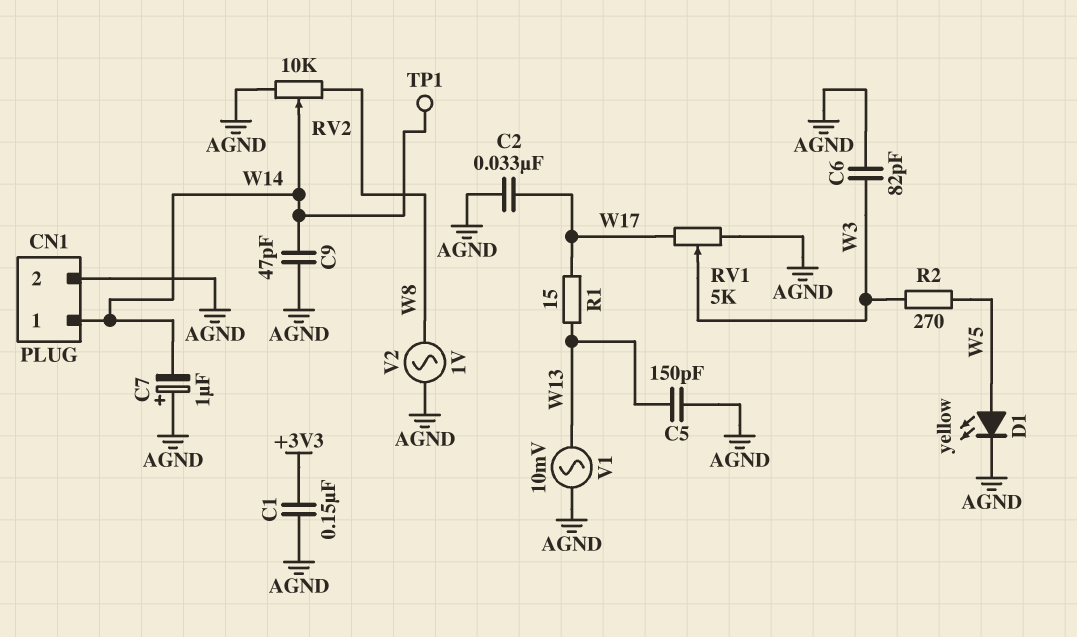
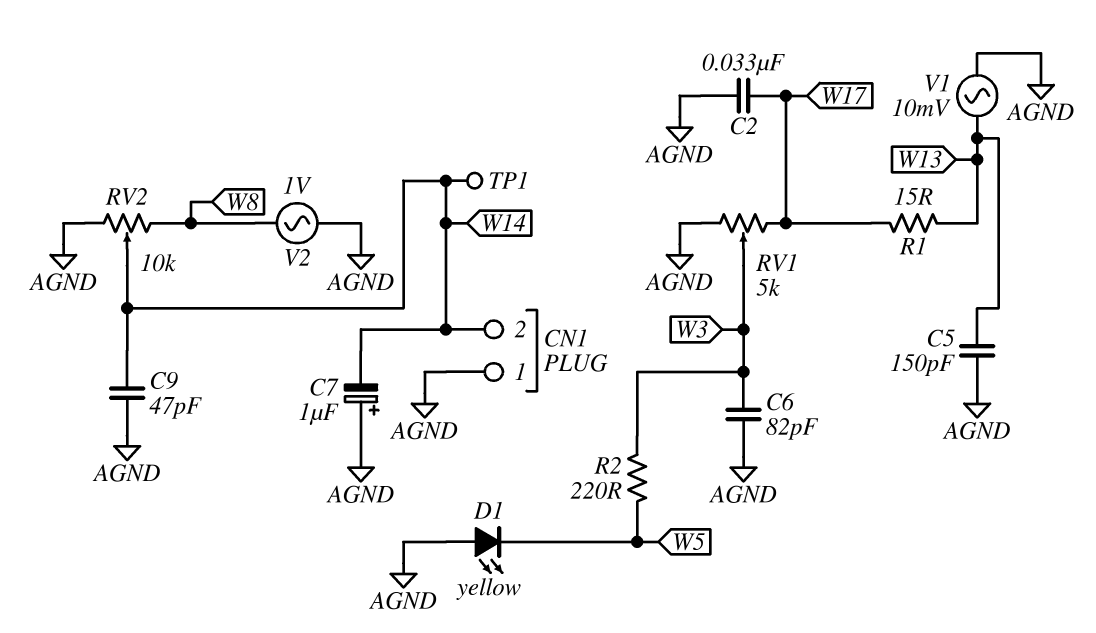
C1: 150nF (+3V3, AGND) -> none
CN1 pin 1: W14 -> AGND
CN1 pin 2: AGND -> W14
D1: LED yellow (A W5, K AGND) -> LED yellow (A AGND, K W5)
R2: 270 (W3, W5) -> 220 (W3, W5)

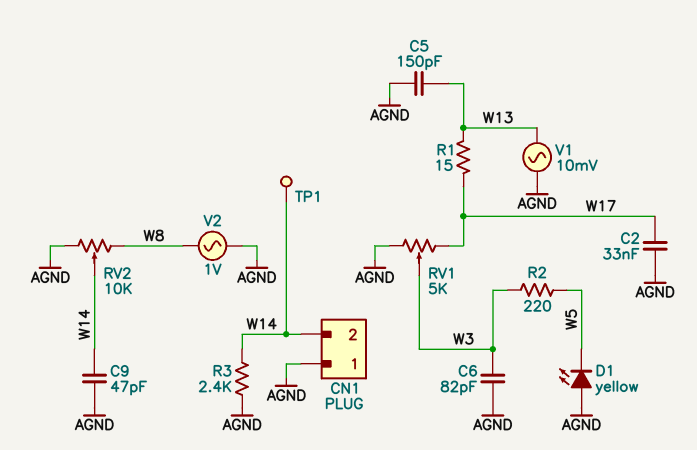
C7: 1uF (plus AGND, minus W14) -> none
R3: none -> 2.4k (AGND, W14)

